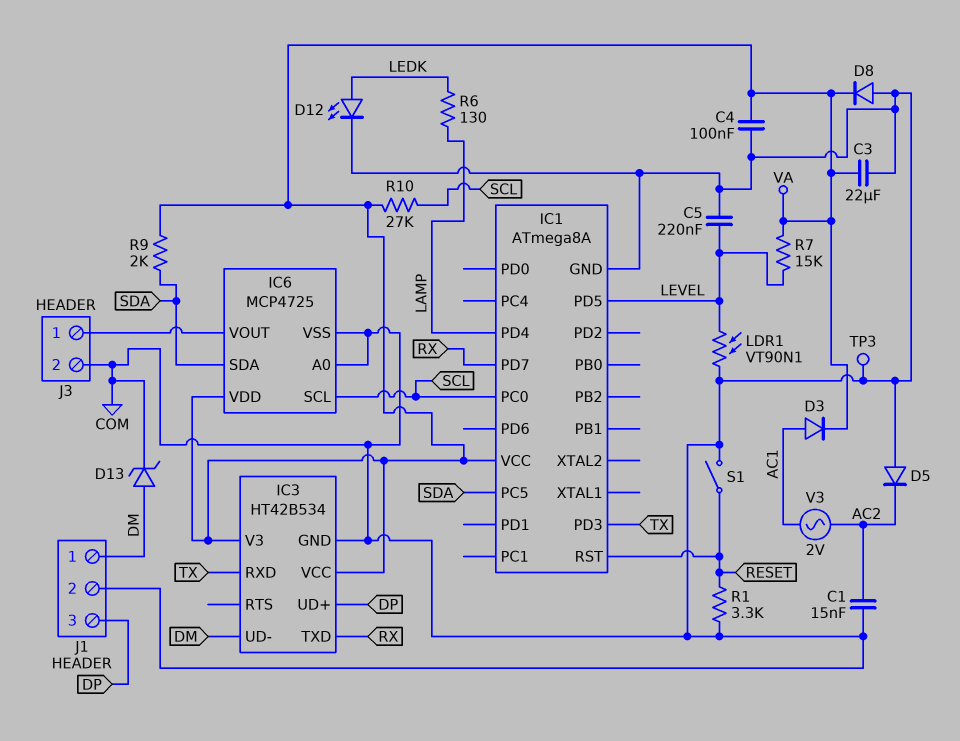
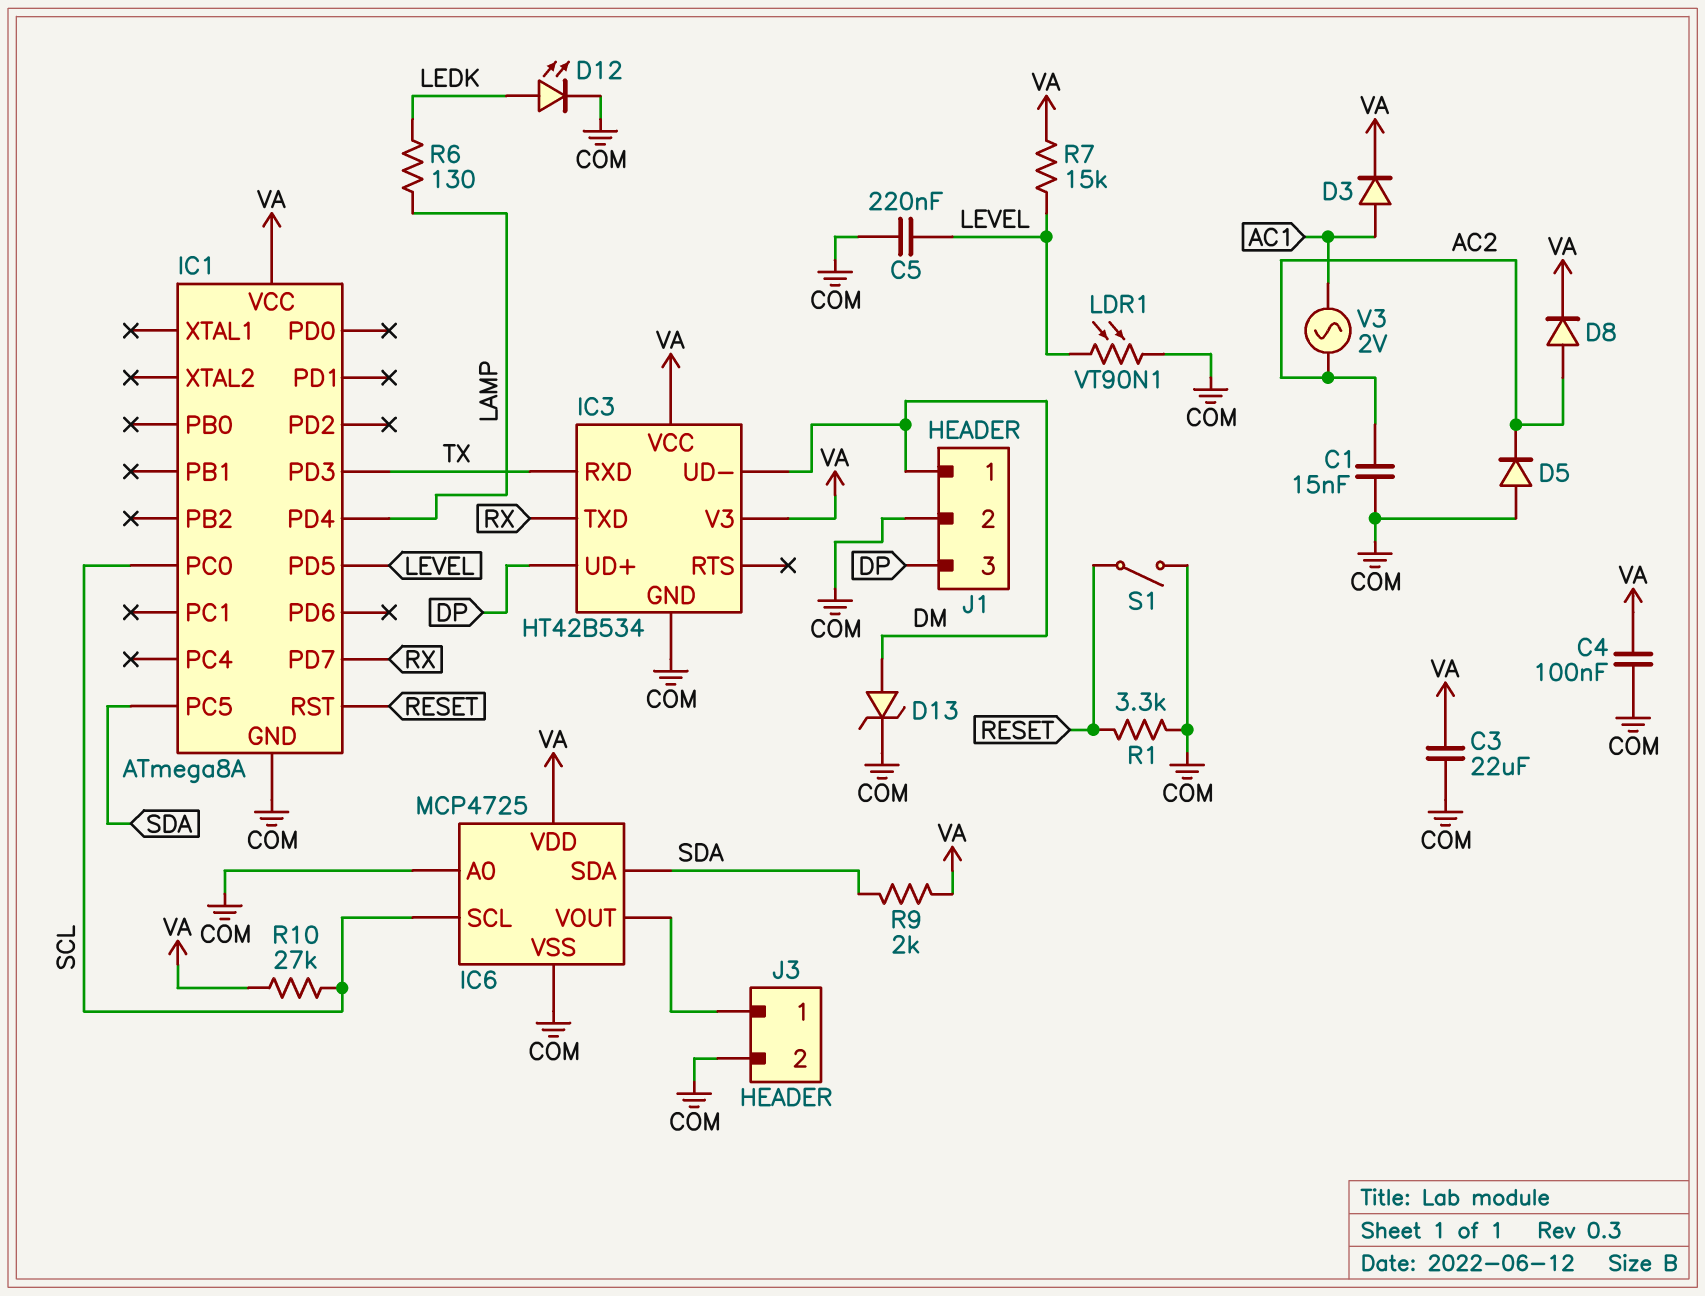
D8: diode (A COM, K VA) -> diode (A AC2, K VA)
TP3: test point (COM) -> none

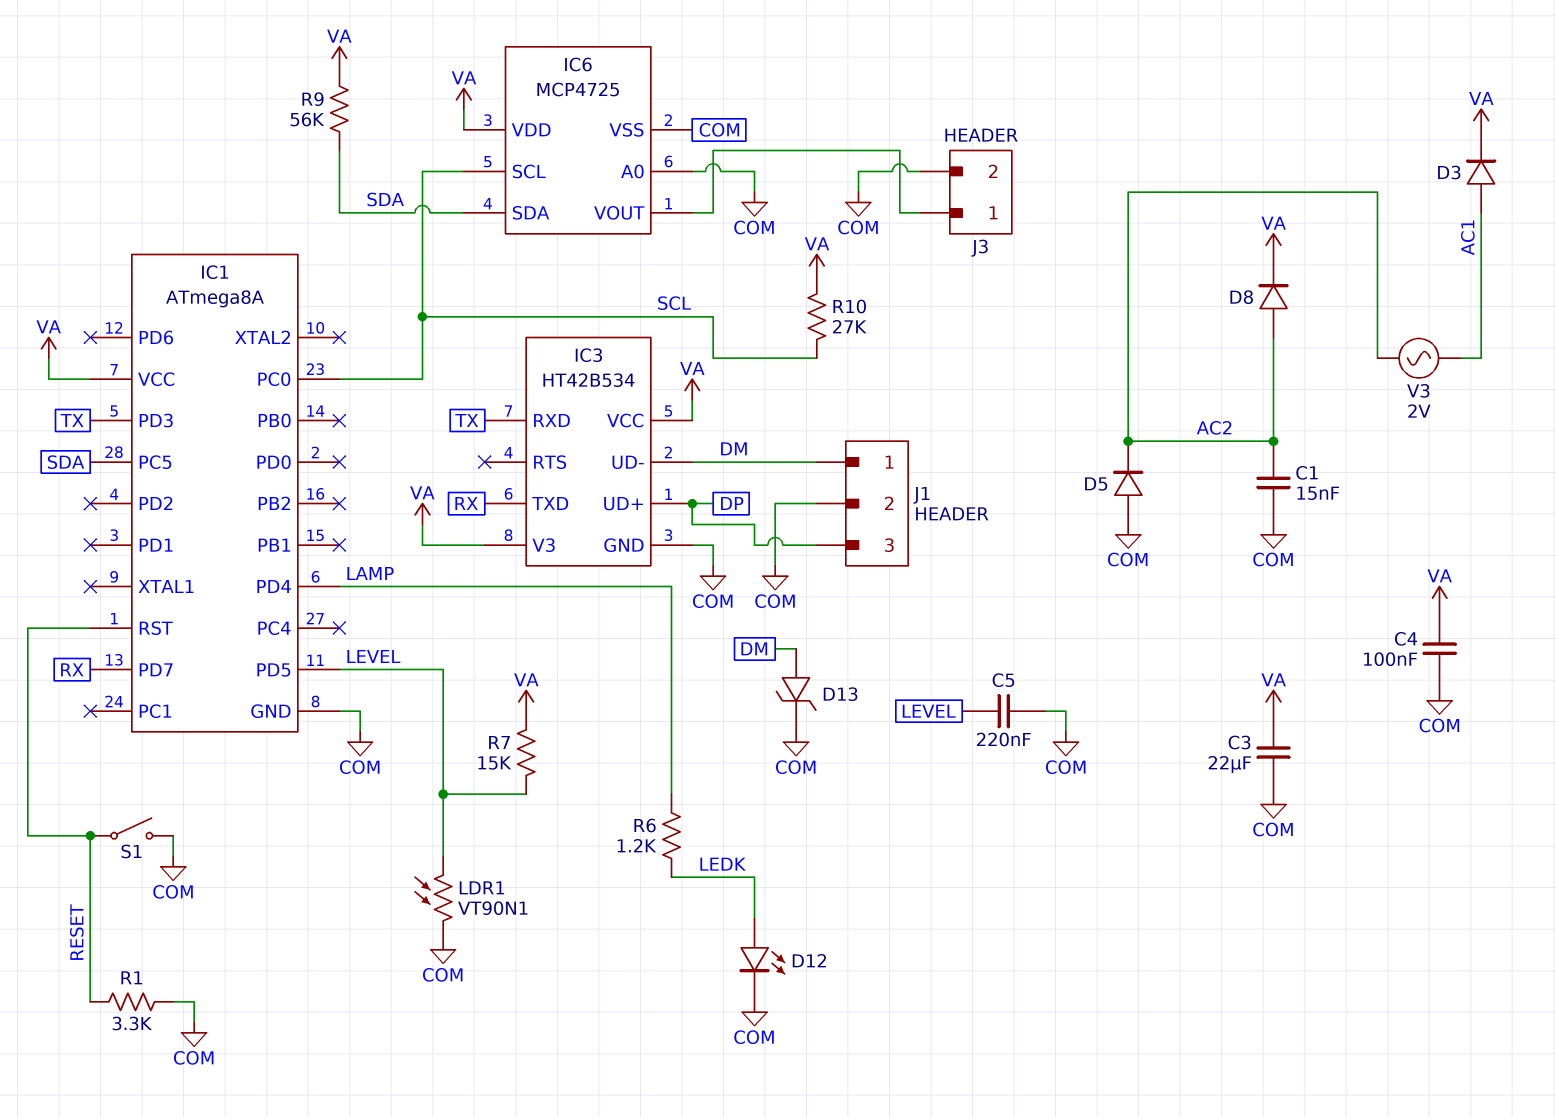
R6: 130 (LAMP, LEDK) -> 1.2k (LAMP, LEDK)
R9: 2k (SDA, VA) -> 56k (SDA, VA)

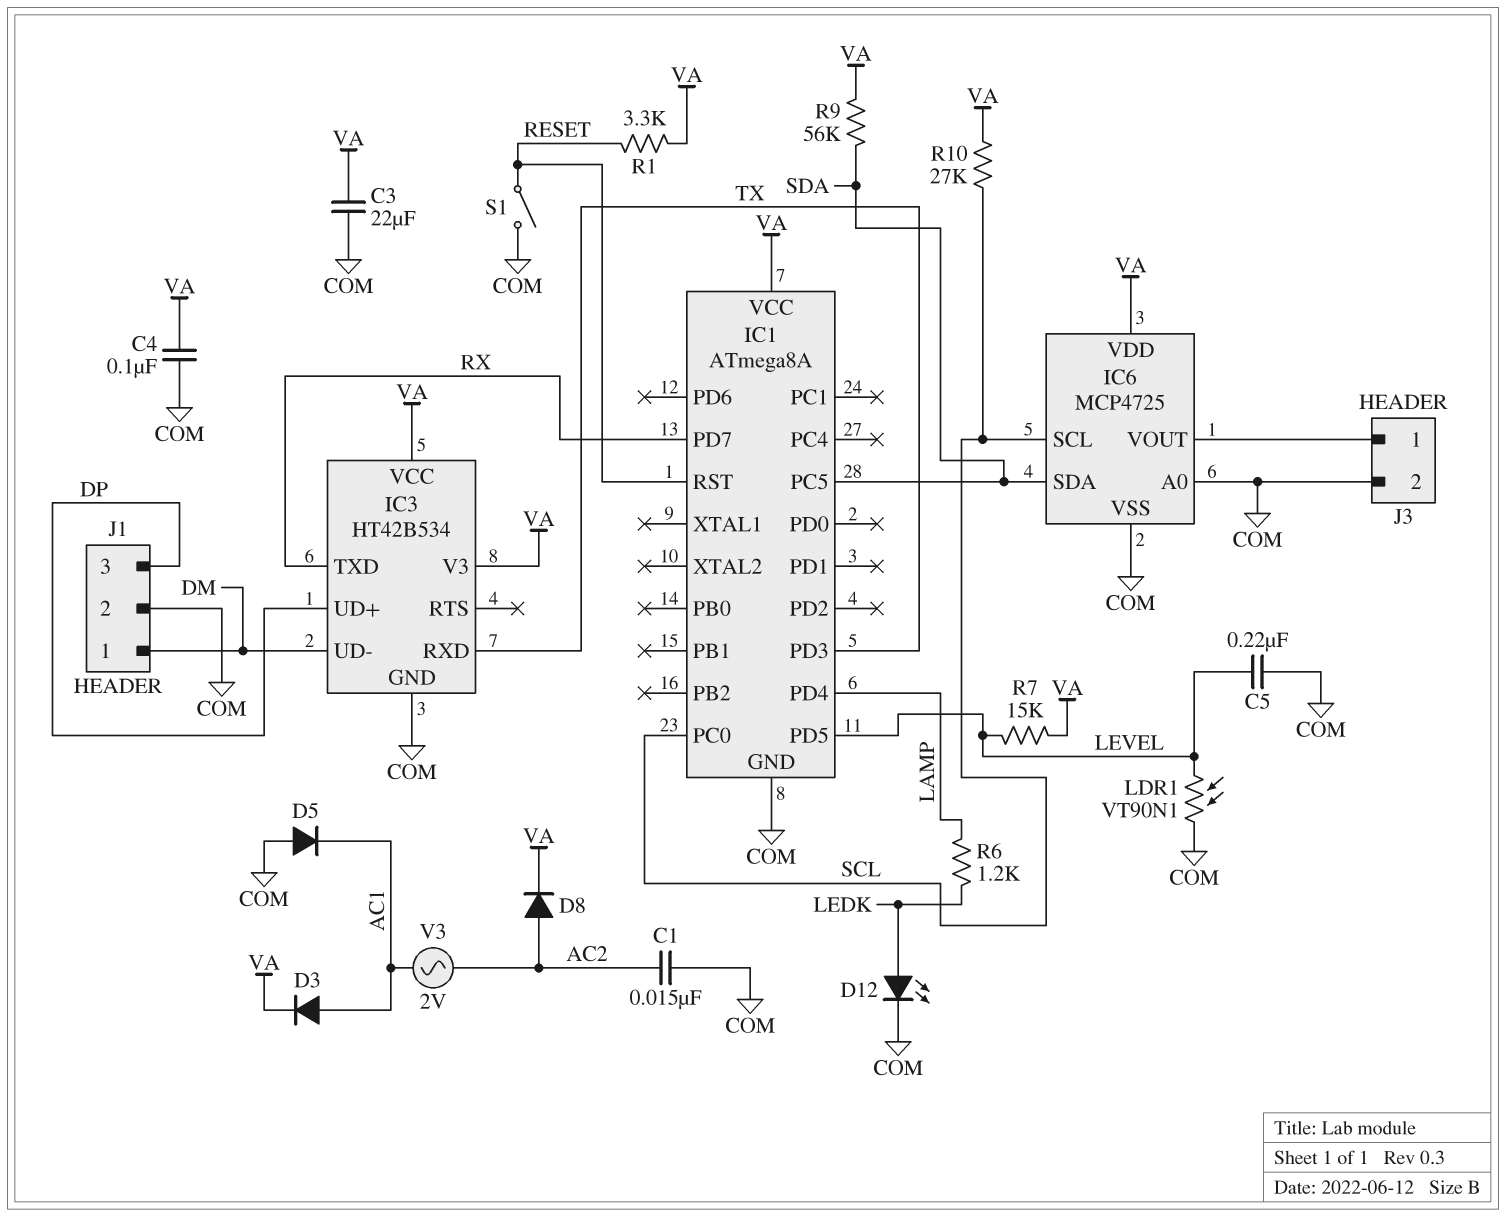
D5: diode (A COM, K AC2) -> diode (A COM, K AC1)
D13: zener (A DM, K COM) -> none
R1: 3.3k (COM, RESET) -> 3.3k (RESET, VA)

